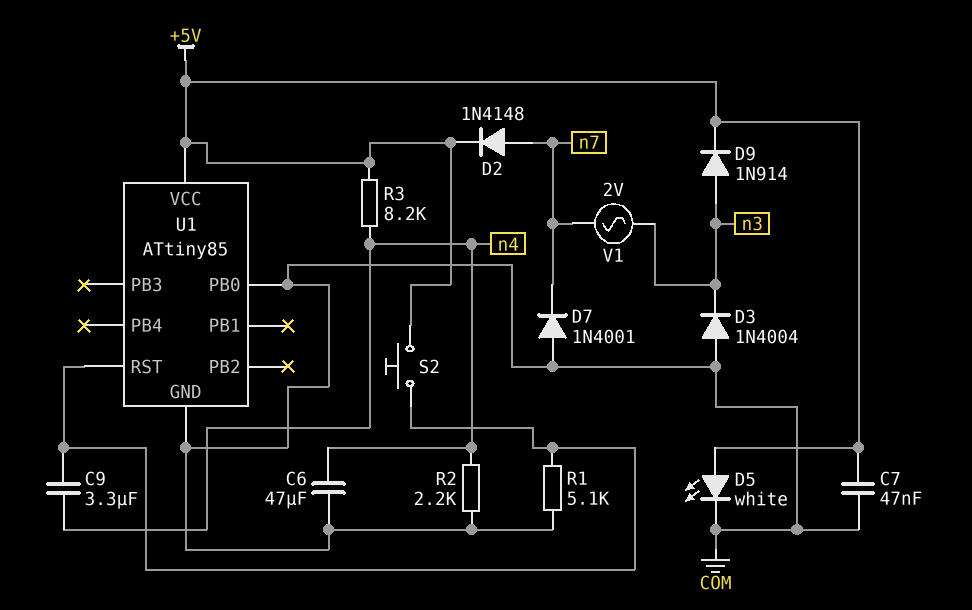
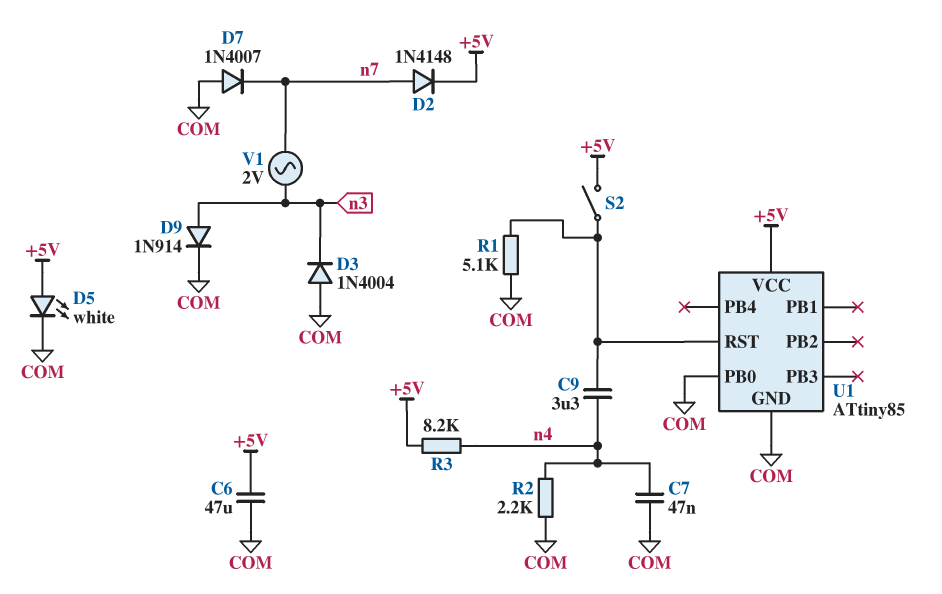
C6: 47uF (COM, n4) -> 47uF (+5V, COM)
C7: 47nF (+5V, COM) -> 47nF (COM, n4)
D7: diode 1N4001 (A COM, K n7) -> diode 1N4007 (A COM, K n7)
D9: diode 1N914 (A n3, K +5V) -> diode 1N914 (A n3, K COM)
S2: button (+5V, U1/RST) -> switch (+5V, U1/RST)

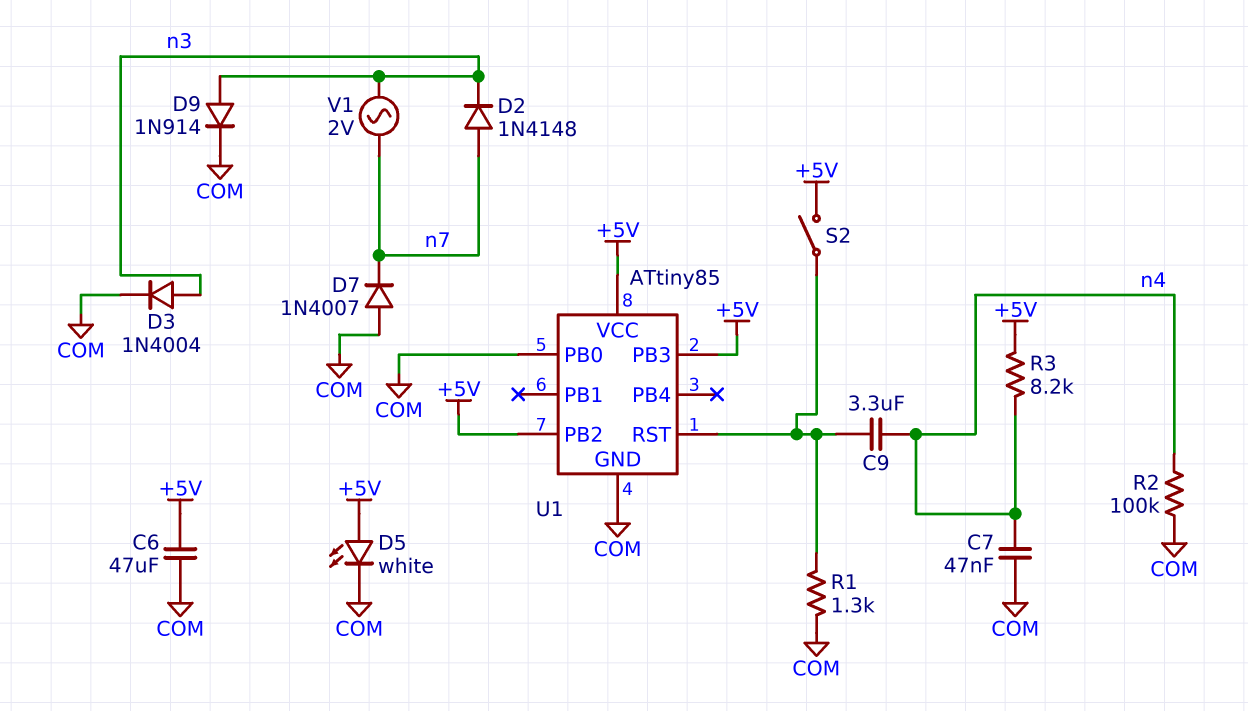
D2: diode 1N4148 (A n7, K +5V) -> diode 1N4148 (A n7, K n3)
D3: diode 1N4004 (A COM, K n3) -> diode 1N4004 (A n3, K COM)
R1: 5.1k (COM, U1/RST) -> 1.3k (COM, U1/RST)
R2: 2.2k (COM, n4) -> 100k (COM, n4)
U1 pin PB2: none -> +5V
U1 pin PB3: none -> +5V

